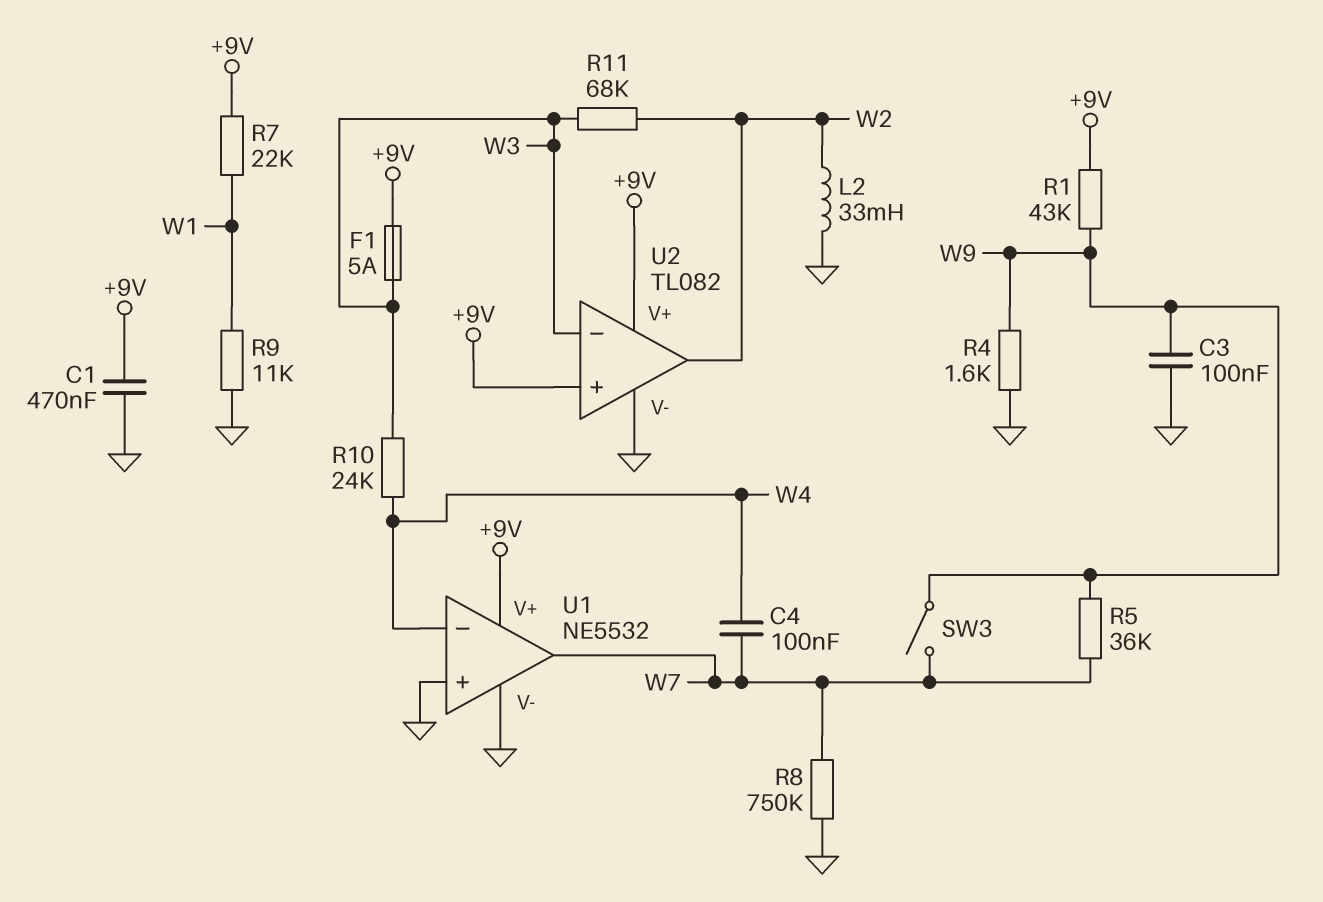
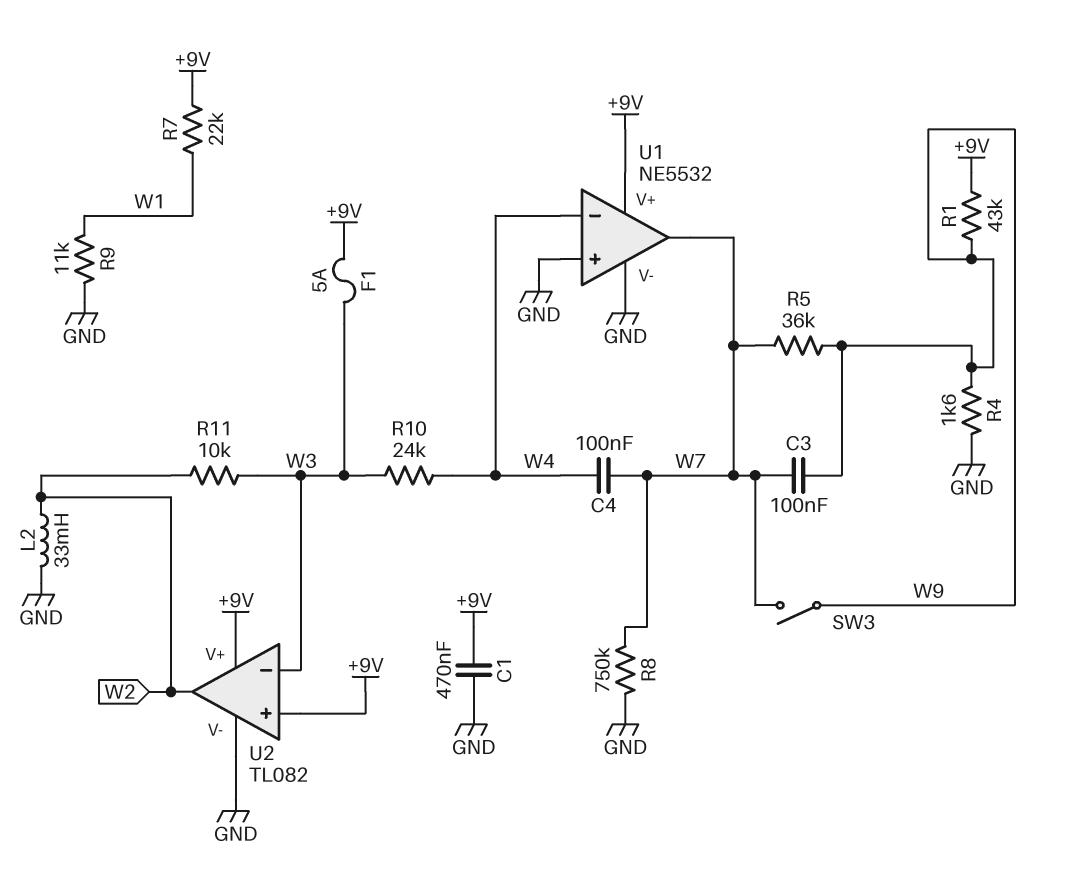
C3: 100nF (GND, W9) -> 100nF (W7, W9)
R11: 68k (W2, W3) -> 10k (W2, W3)

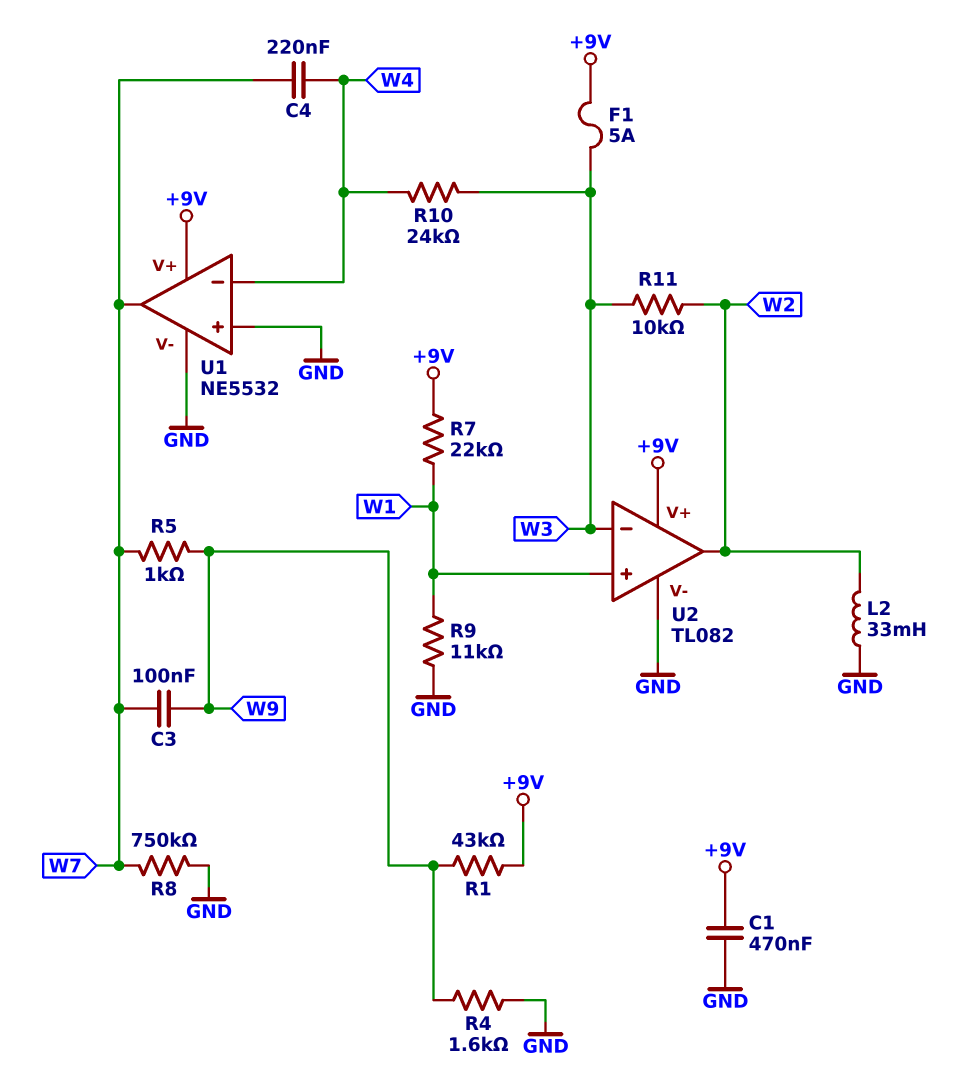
C4: 100nF (W4, W7) -> 220nF (W4, W7)
R5: 36k (W7, W9) -> 1k (W7, W9)
SW3: switch (W7, W9) -> none
U2 pin in+: +9V -> W1

